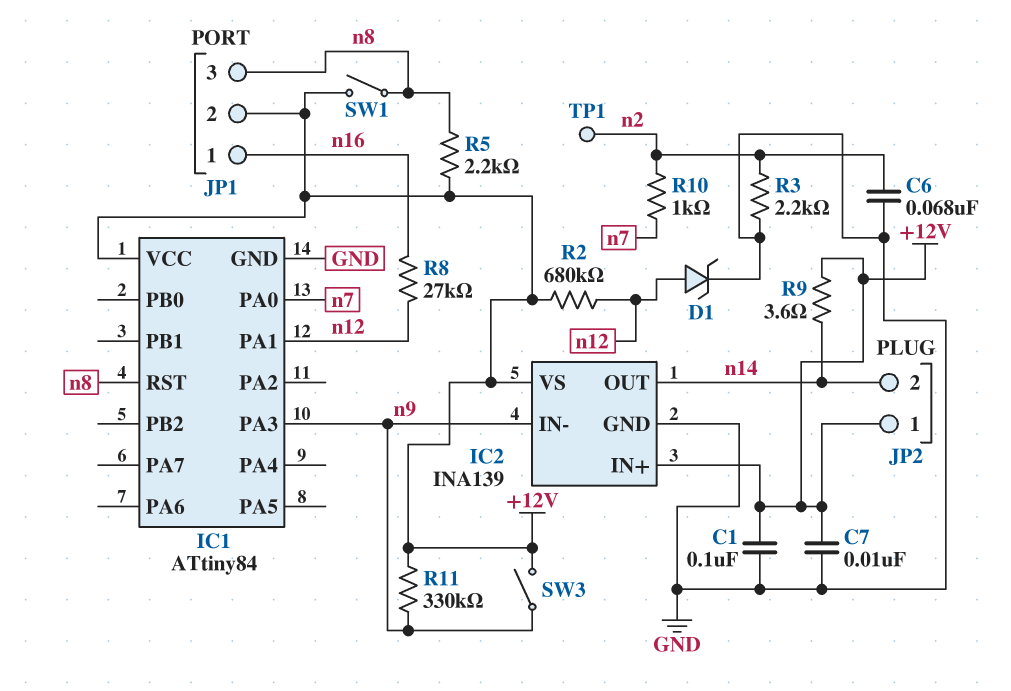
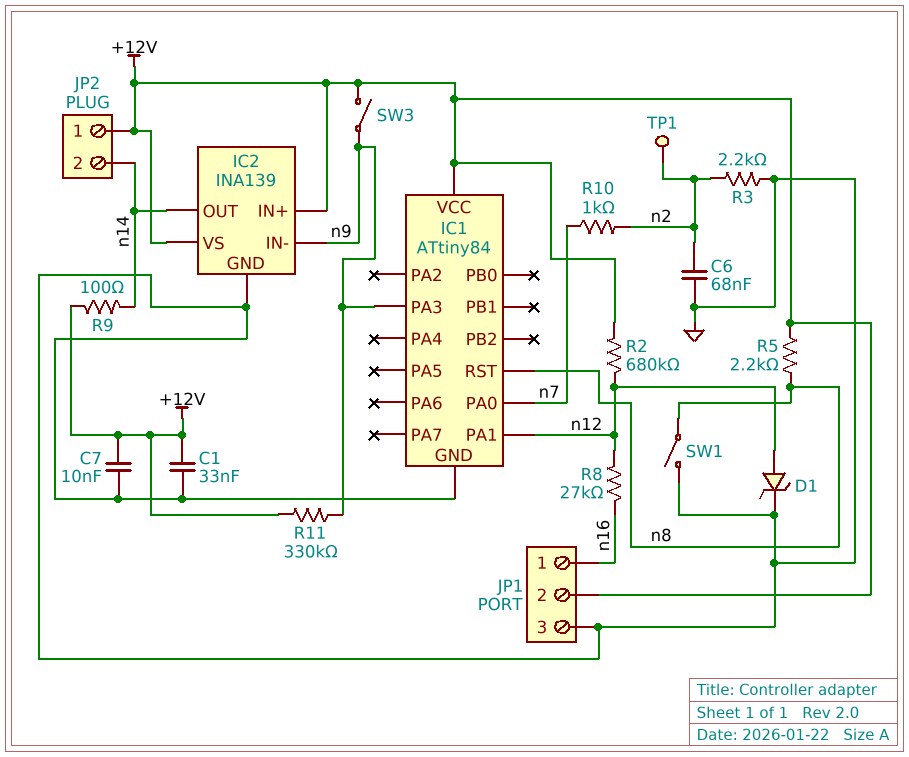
C1: 100nF (+12V, GND) -> 33nF (+12V, GND)
JP1 pin 3: n8 -> GND
R9: 3.6 (+12V, n14) -> 100 (+12V, n14)
SW1: switch (+12V, n8) -> switch (GND, n8)

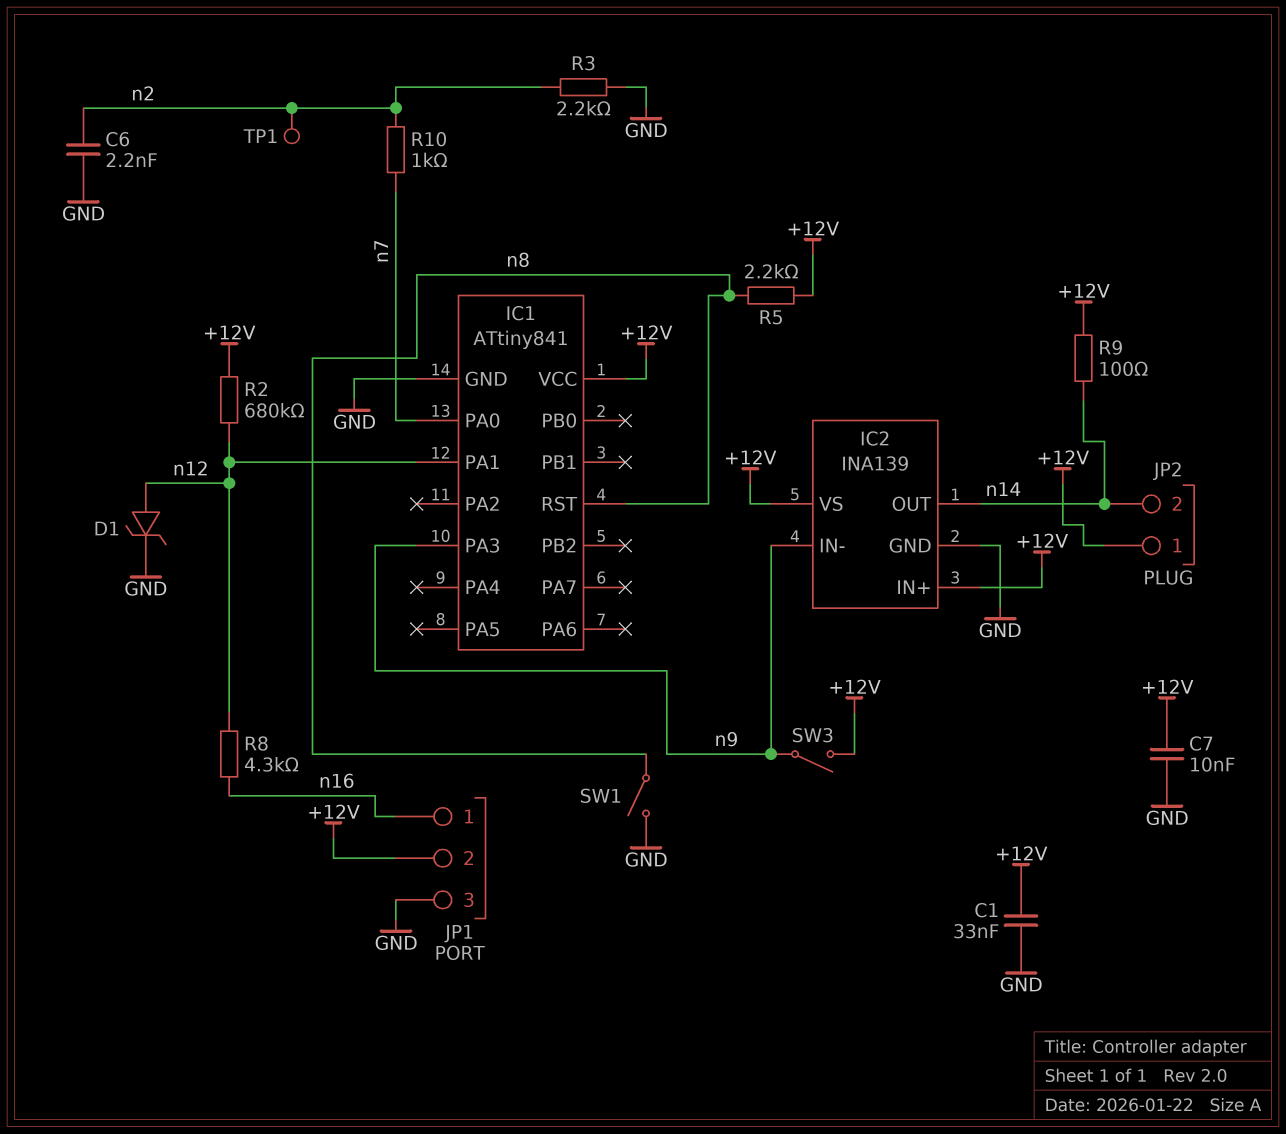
C6: 68nF (GND, n2) -> 2.2nF (GND, n2)
IC1: ATtiny84 -> ATtiny841
R8: 27k (n12, n16) -> 4.3k (n12, n16)
R11: 330k (+12V, n9) -> none

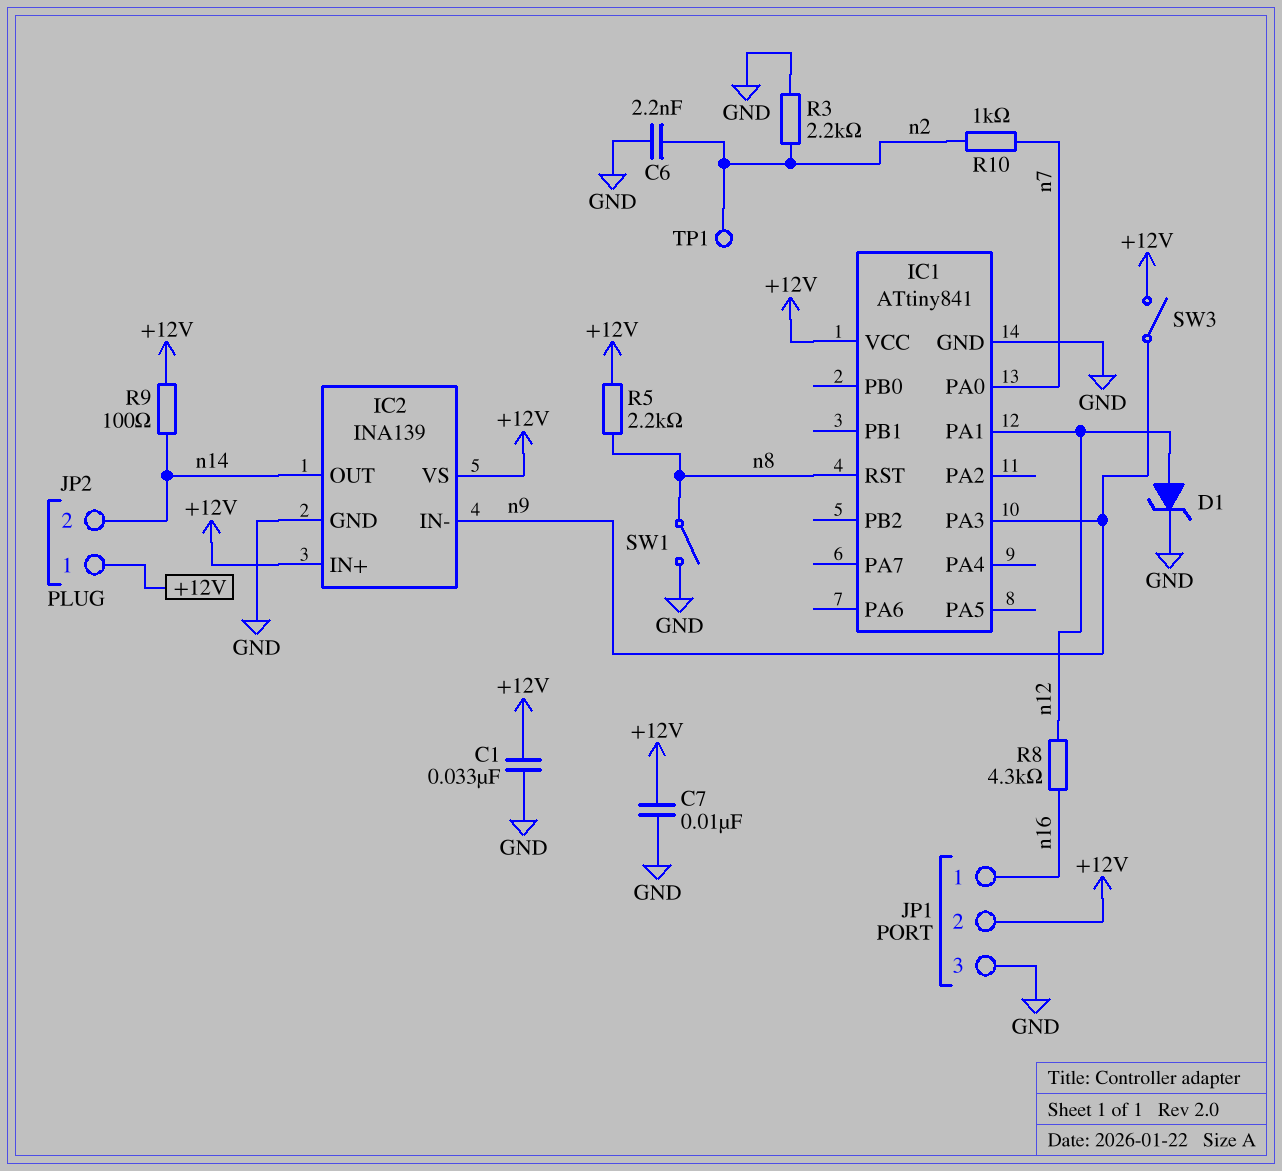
R2: 680k (+12V, n12) -> none

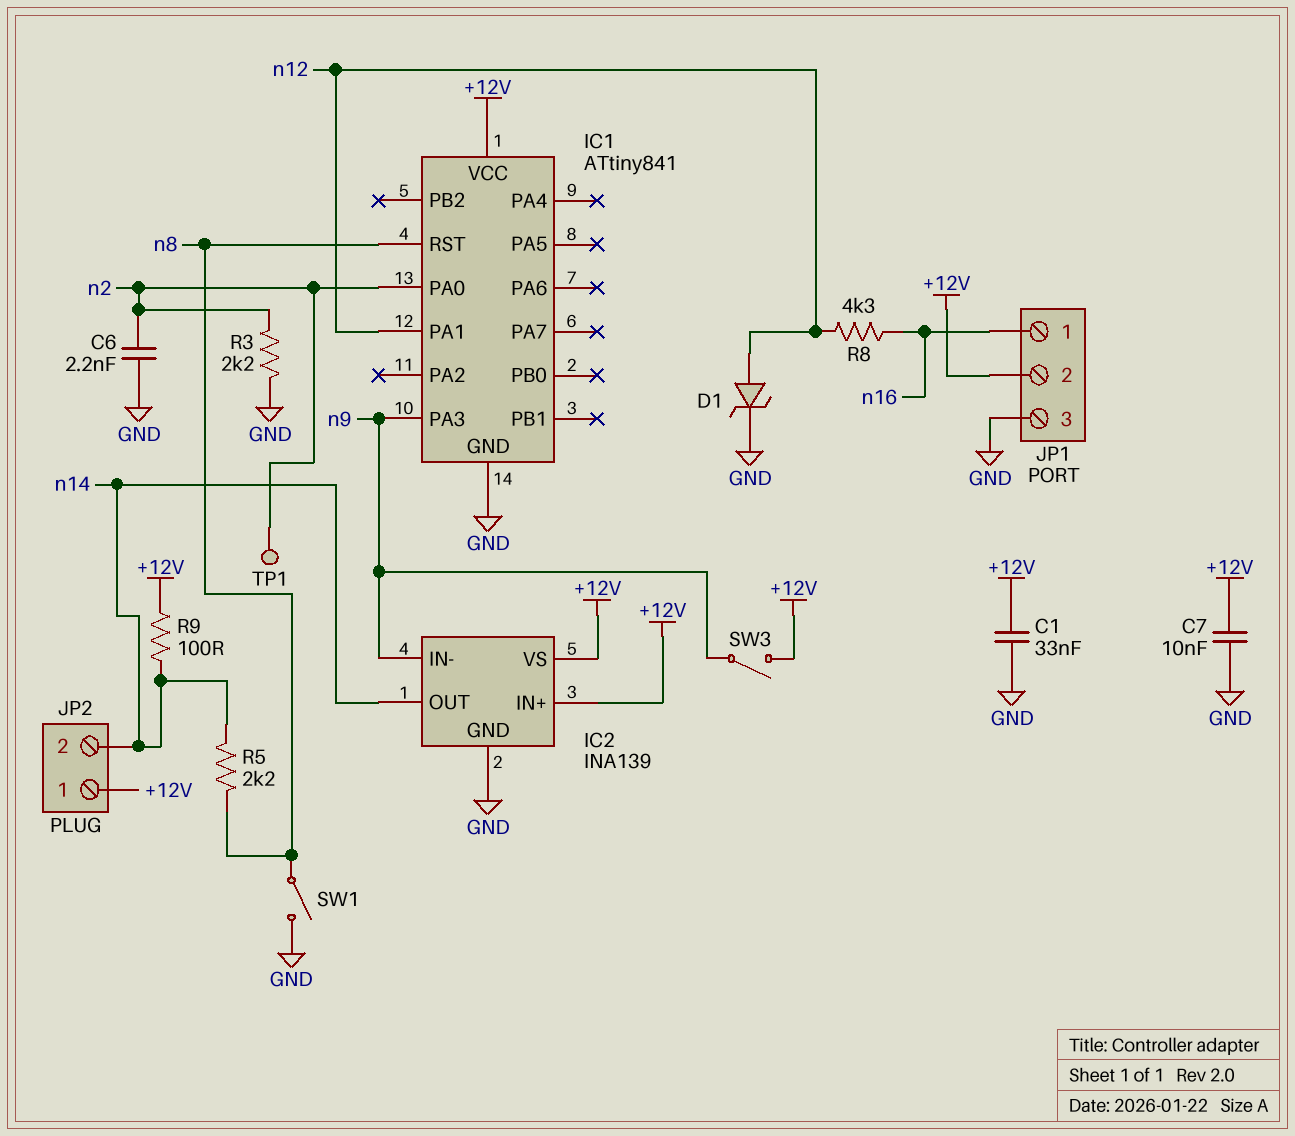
IC1 pin PA0: n7 -> n2
R5: 2.2k (+12V, n8) -> 2.2k (n8, n14)
R10: 1k (n2, n7) -> none

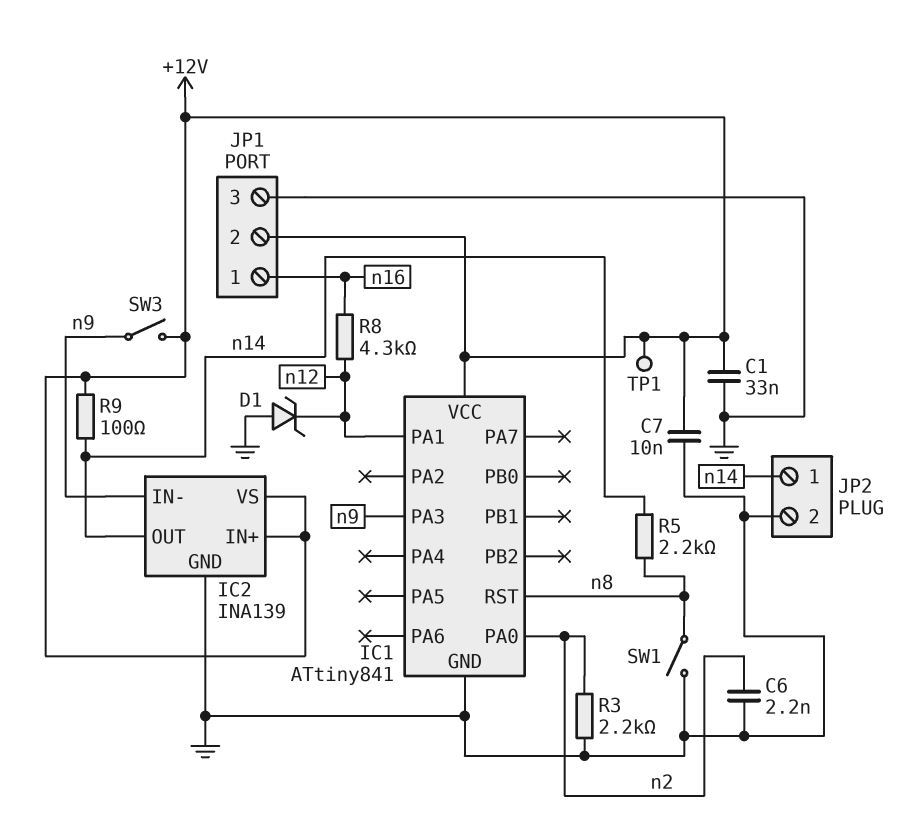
D1: zener (A n12, K GND) -> zener (A GND, K n12)
JP2 pin 1: +12V -> n14
JP2 pin 2: n14 -> GND
TP1: test point (n2) -> test point (+12V)

